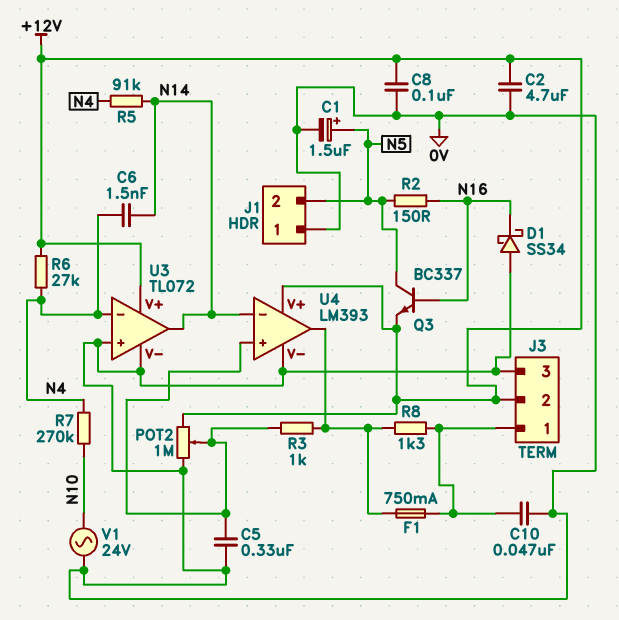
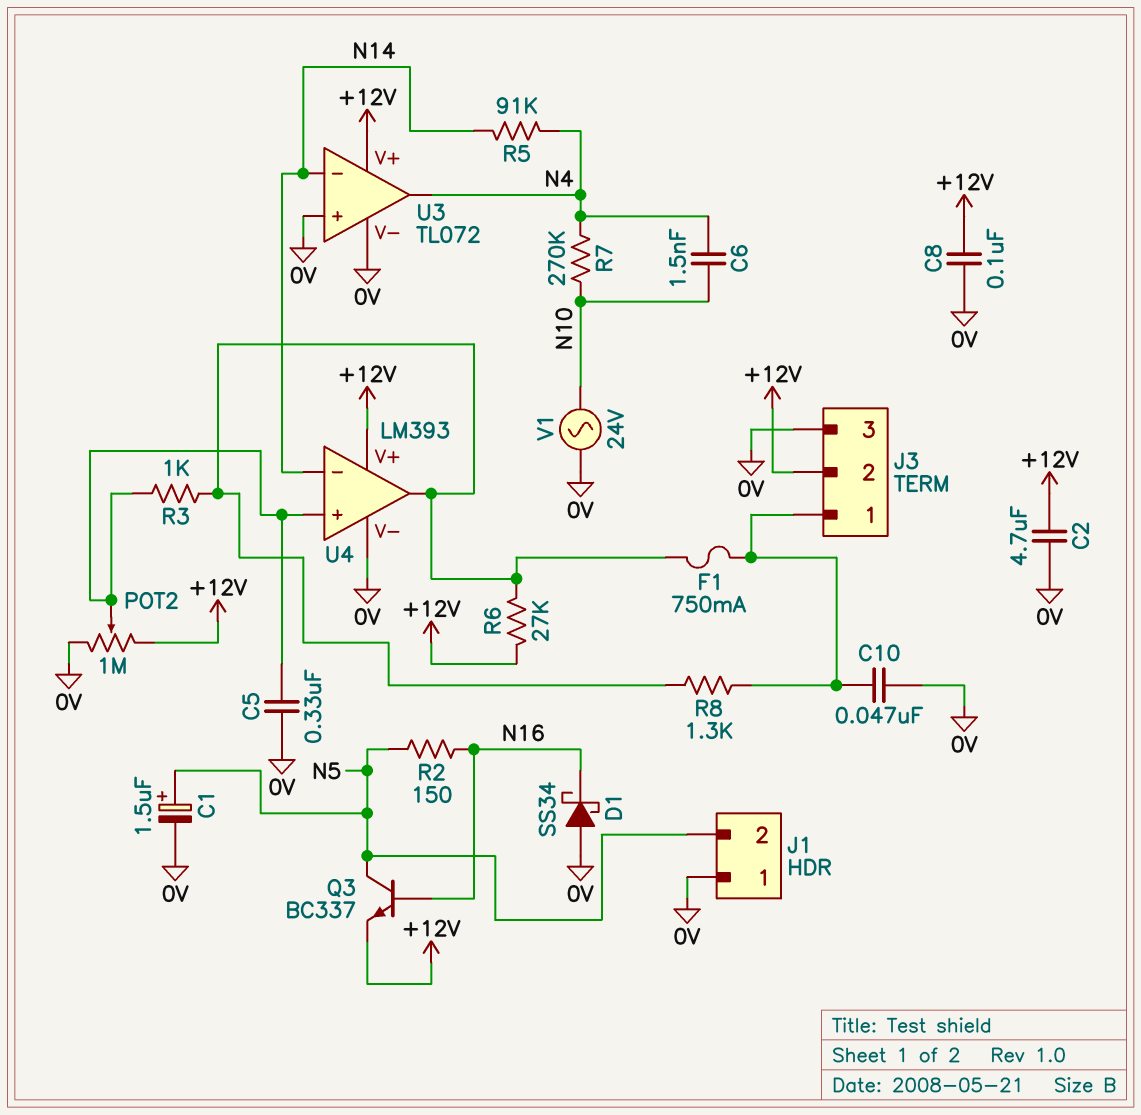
C6: 1.5nF (N4, N14) -> 1.5nF (N4, N10)
R6: 27k (+12V, N4) -> 27k (+12V, U4/out)
U3 pin in-: N4 -> N14
U3 pin out: N14 -> N4

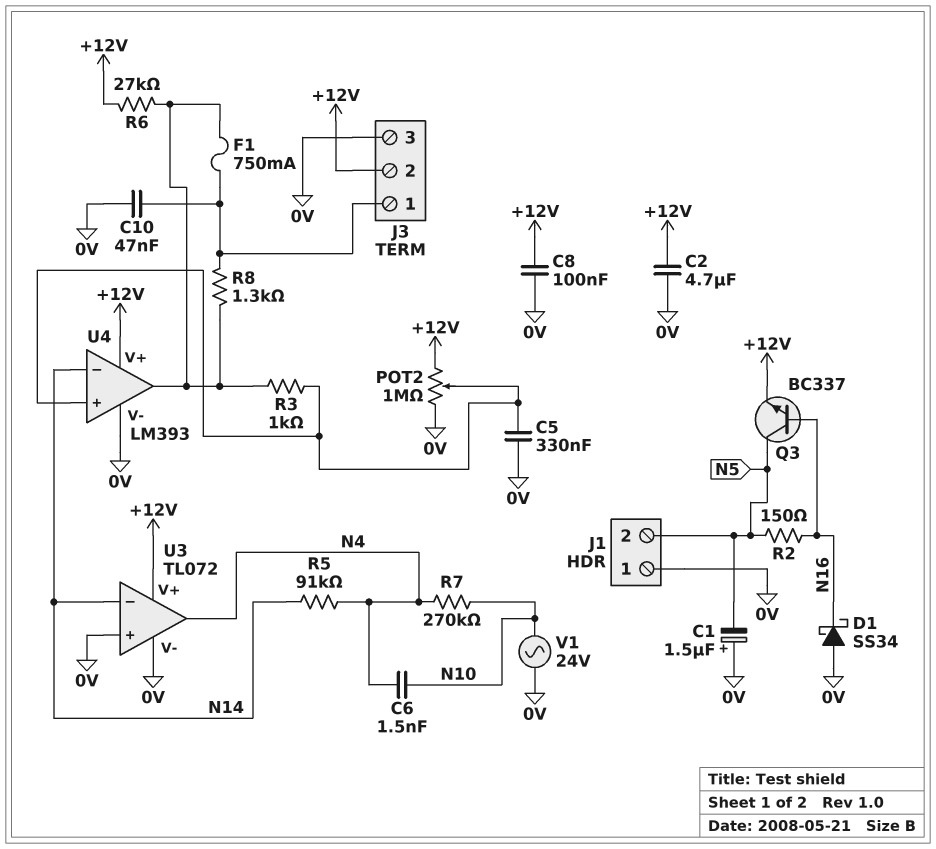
C1: 1.5uF (plus N5, minus 0V) -> 1.5uF (plus 0V, minus N5)

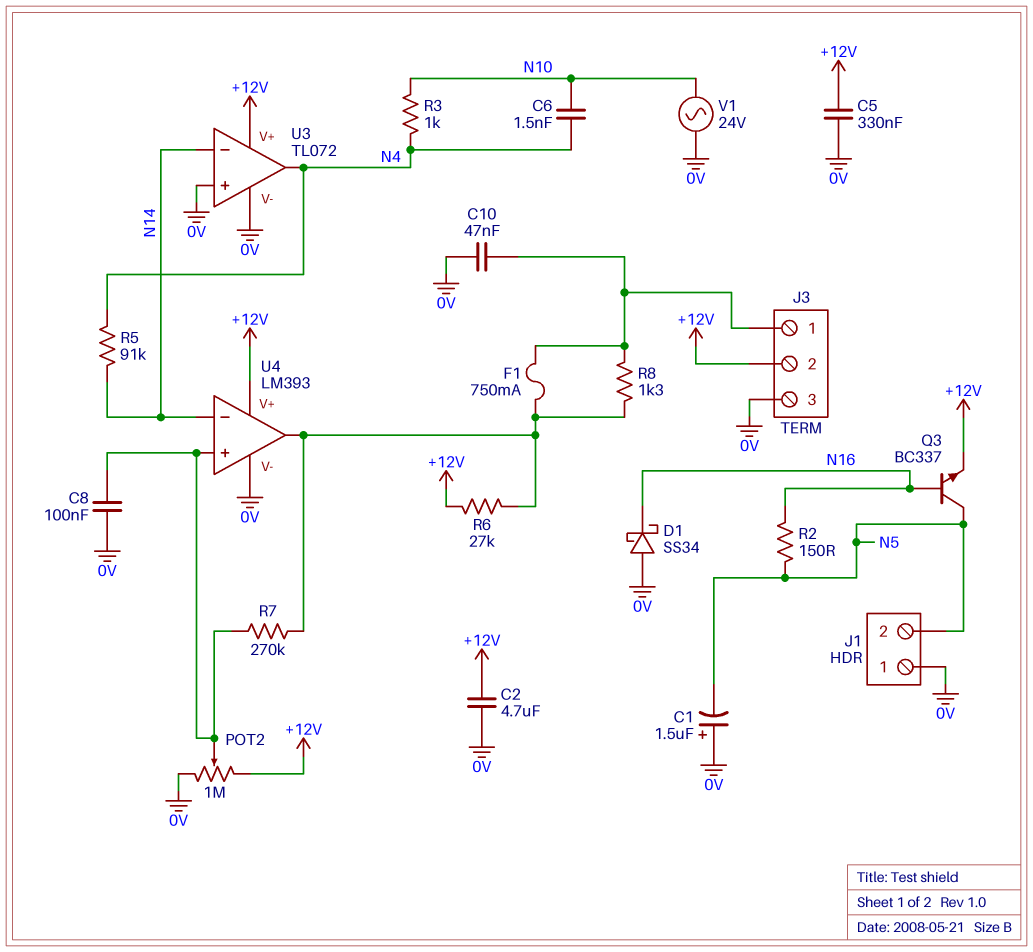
C5: 330nF (0V, U4/in+) -> 330nF (+12V, 0V)
C8: 100nF (+12V, 0V) -> 100nF (0V, U4/in+)
R3: 1k (U4/in+, U4/out) -> 1k (N4, N10)
R7: 270k (N4, N10) -> 270k (U4/in+, U4/out)

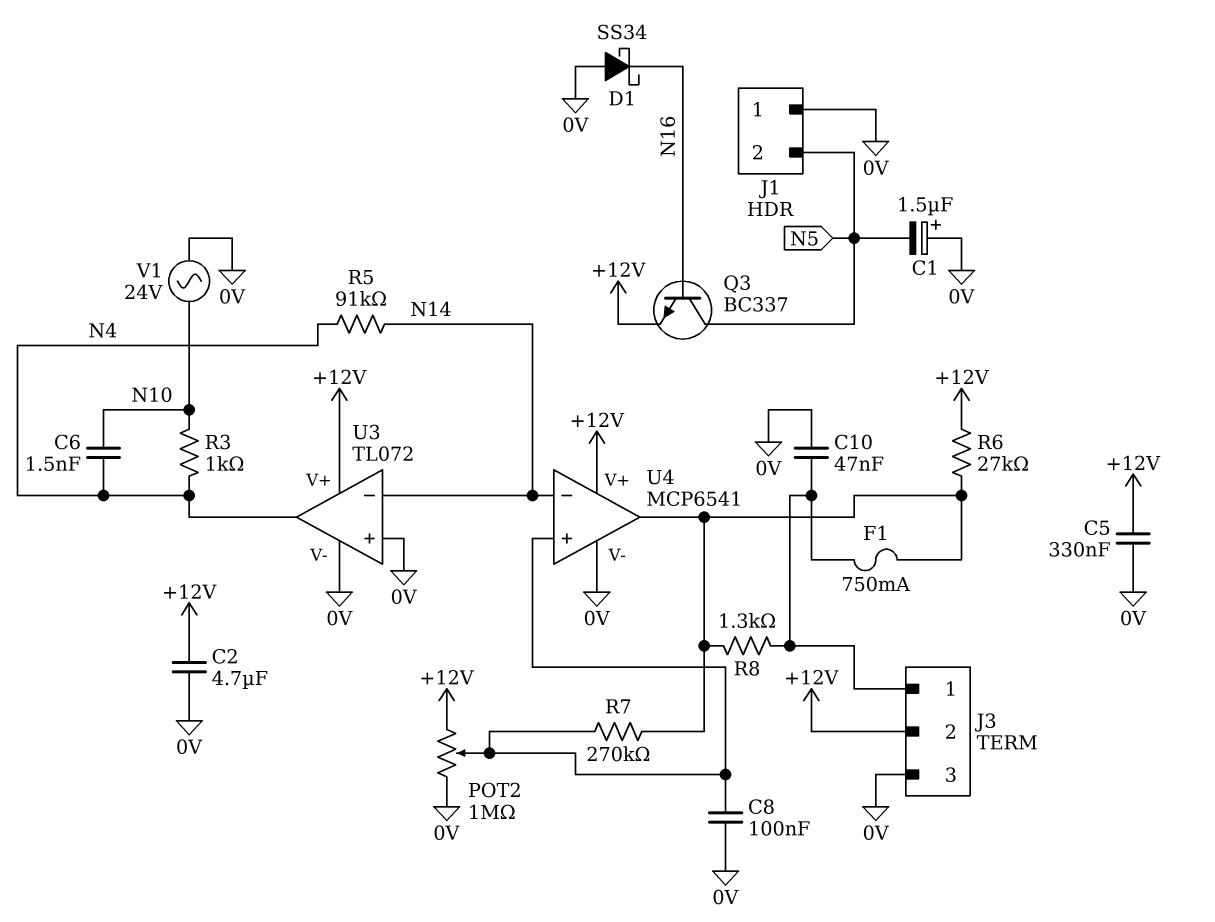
R2: 150 (N5, N16) -> none
U4: LM393 -> MCP6541

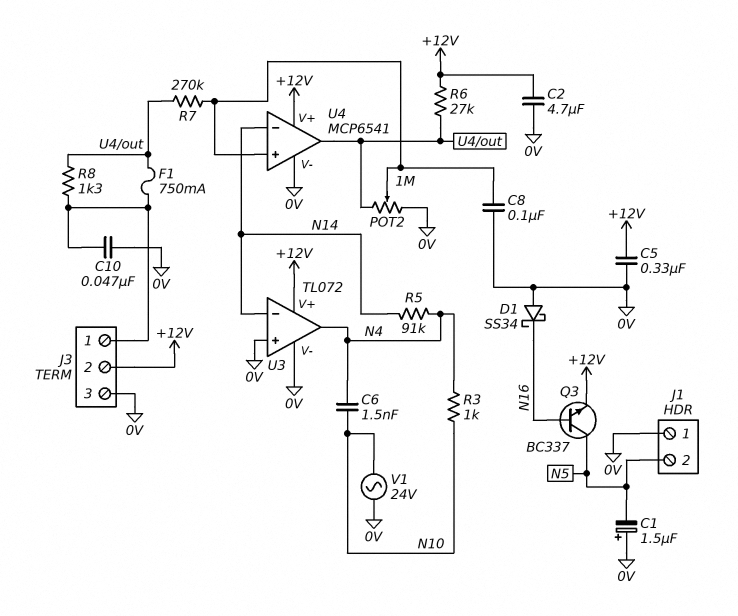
POT2: 1M (+12V, 0V, wiper U4/in+) -> 1M (0V, U4/out, wiper U4/in+)

